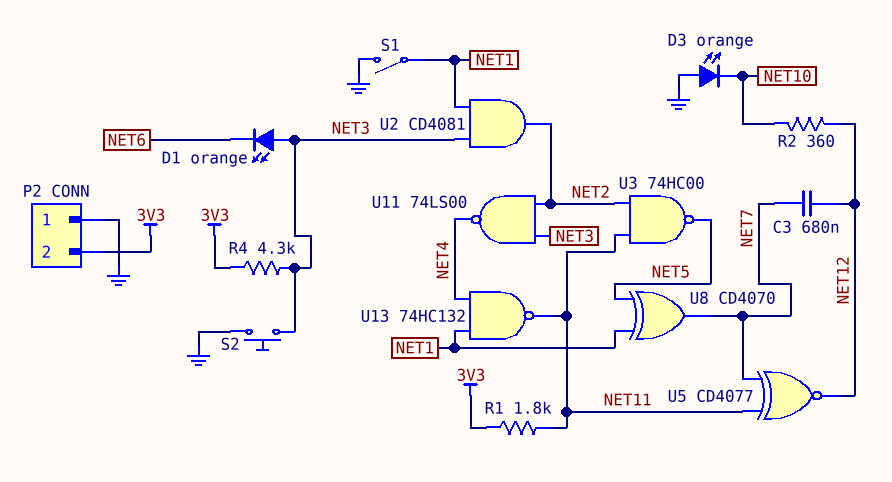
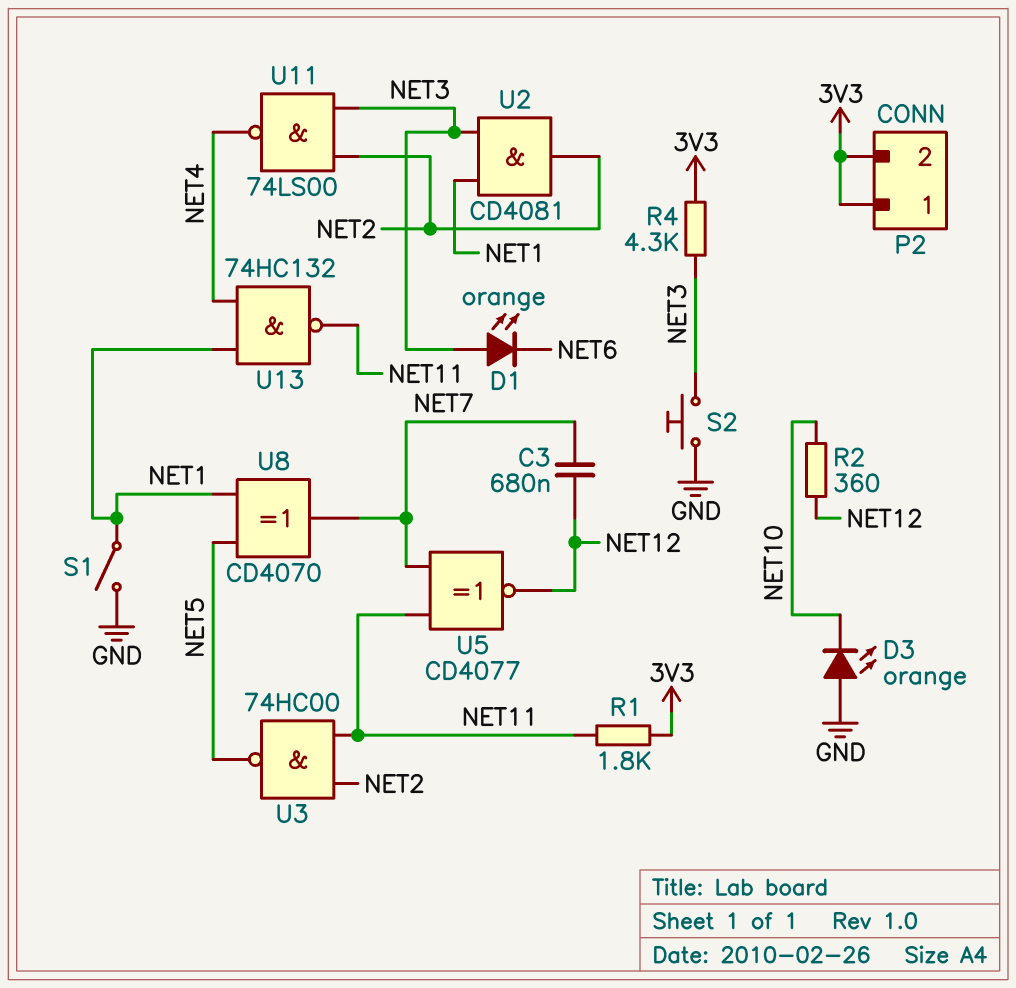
P2 pin 1: GND -> 3V3

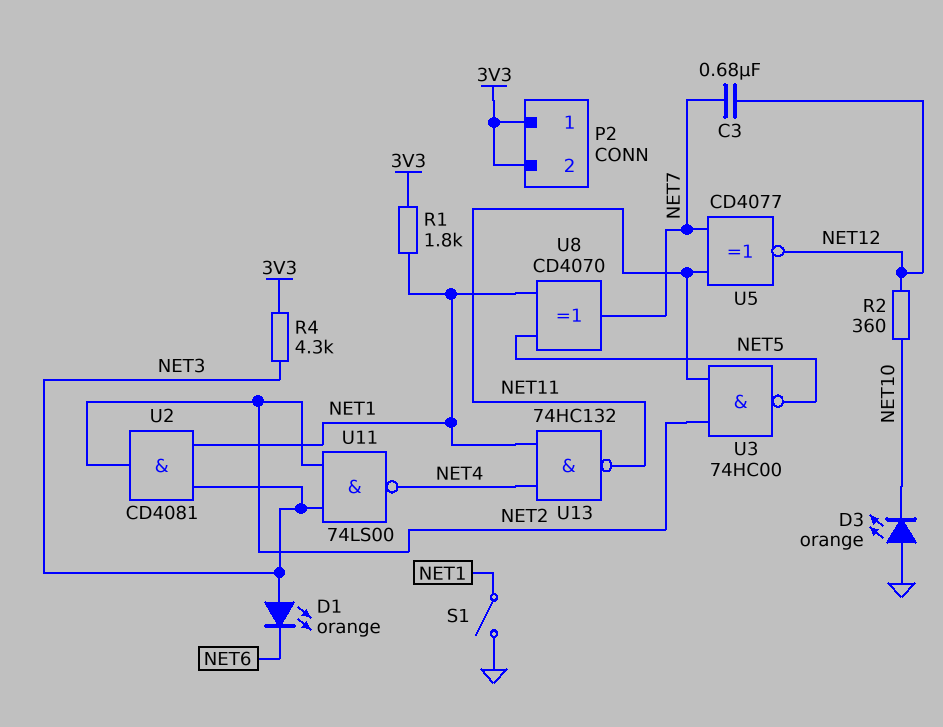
R1: 1.8k (3V3, NET11) -> 1.8k (3V3, NET1)
S2: button (GND, NET3) -> none

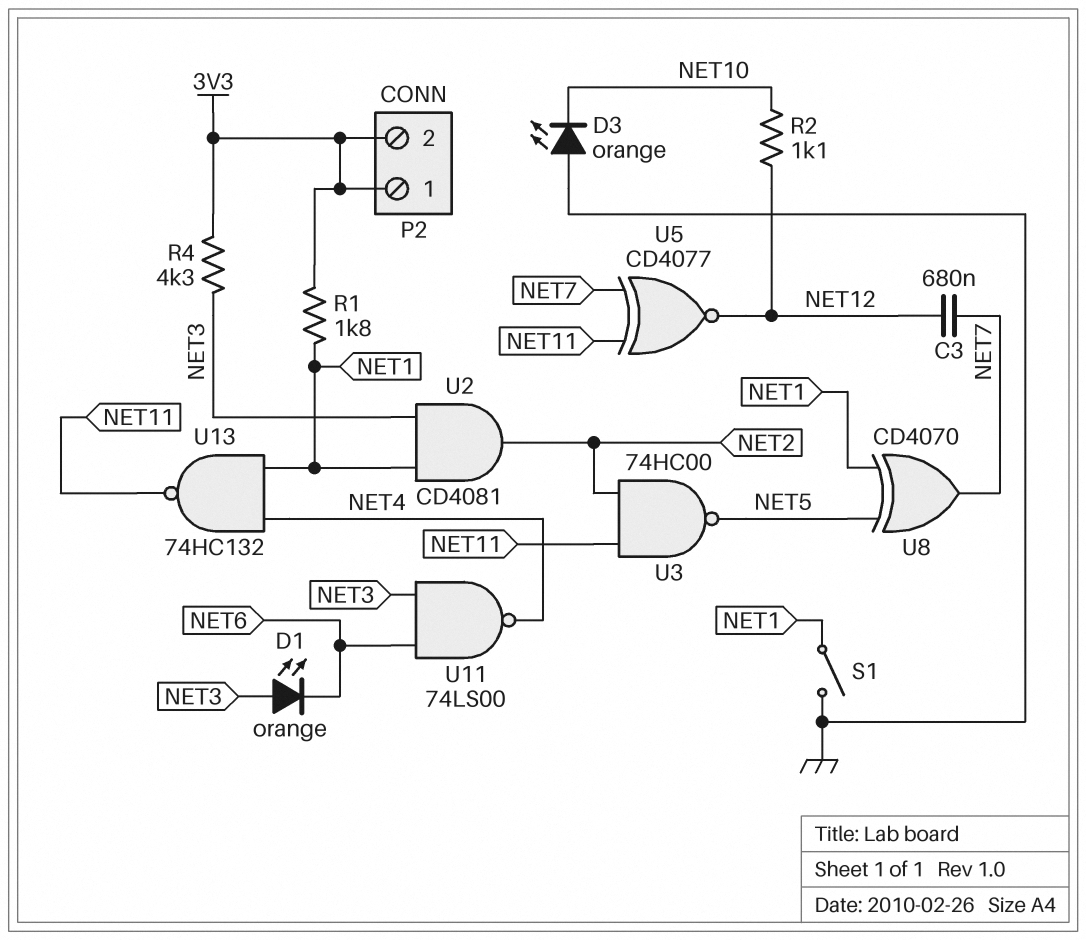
R2: 360 (NET10, NET12) -> 1.1k (NET10, NET12)
U11: NAND 74LS00 (in NET2, in NET3, out NET4) -> NAND 74LS00 (in NET3, in NET6, out NET4)

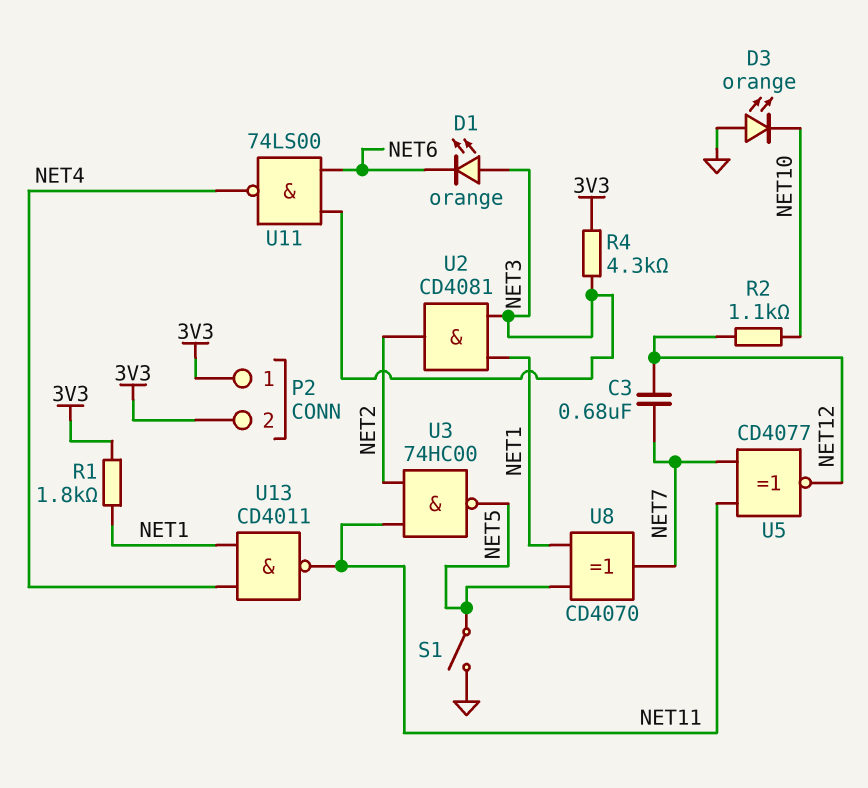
S1: switch (GND, NET1) -> switch (GND, NET5)
U13: NAND 74HC132 (in NET1, in NET4, out NET11) -> NAND CD4011 (in NET1, in NET4, out NET11)

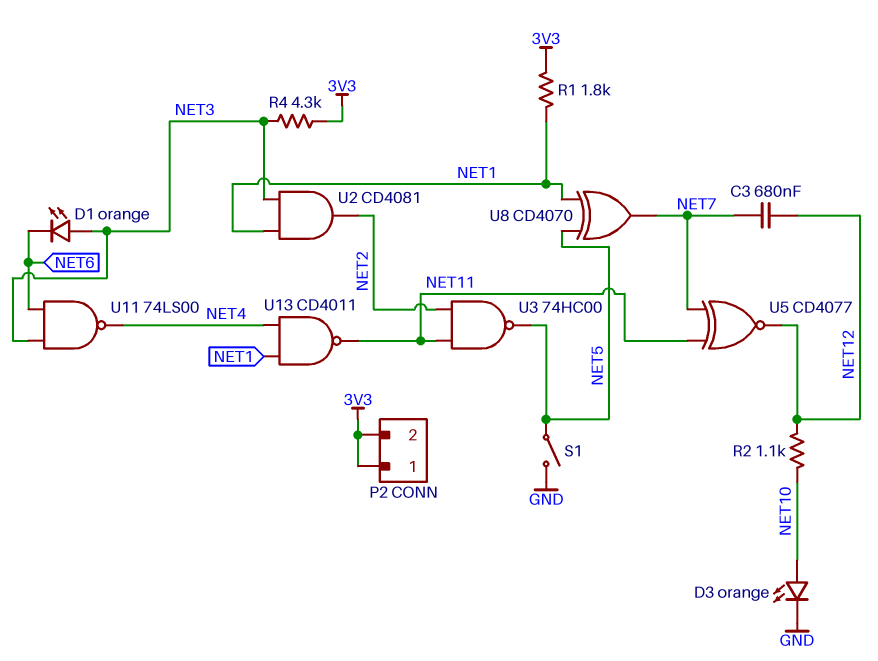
D3: LED orange (A GND, K NET10) -> LED orange (A NET10, K GND)

